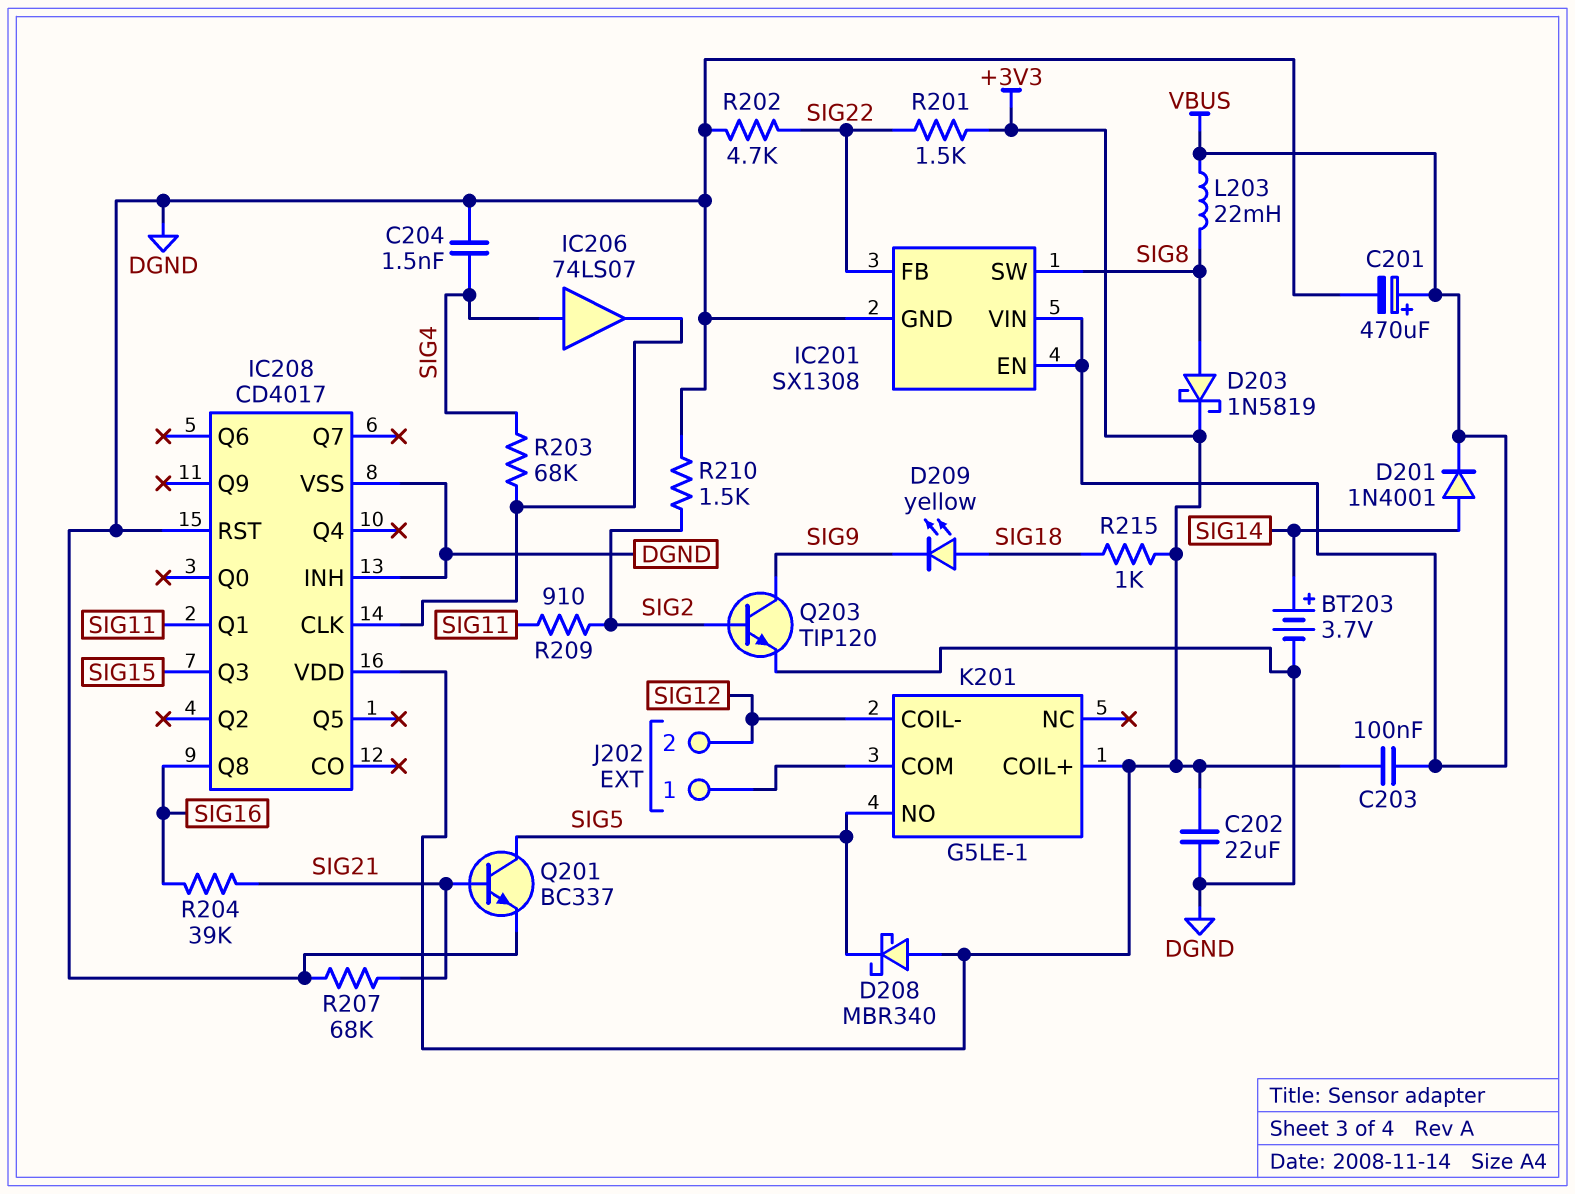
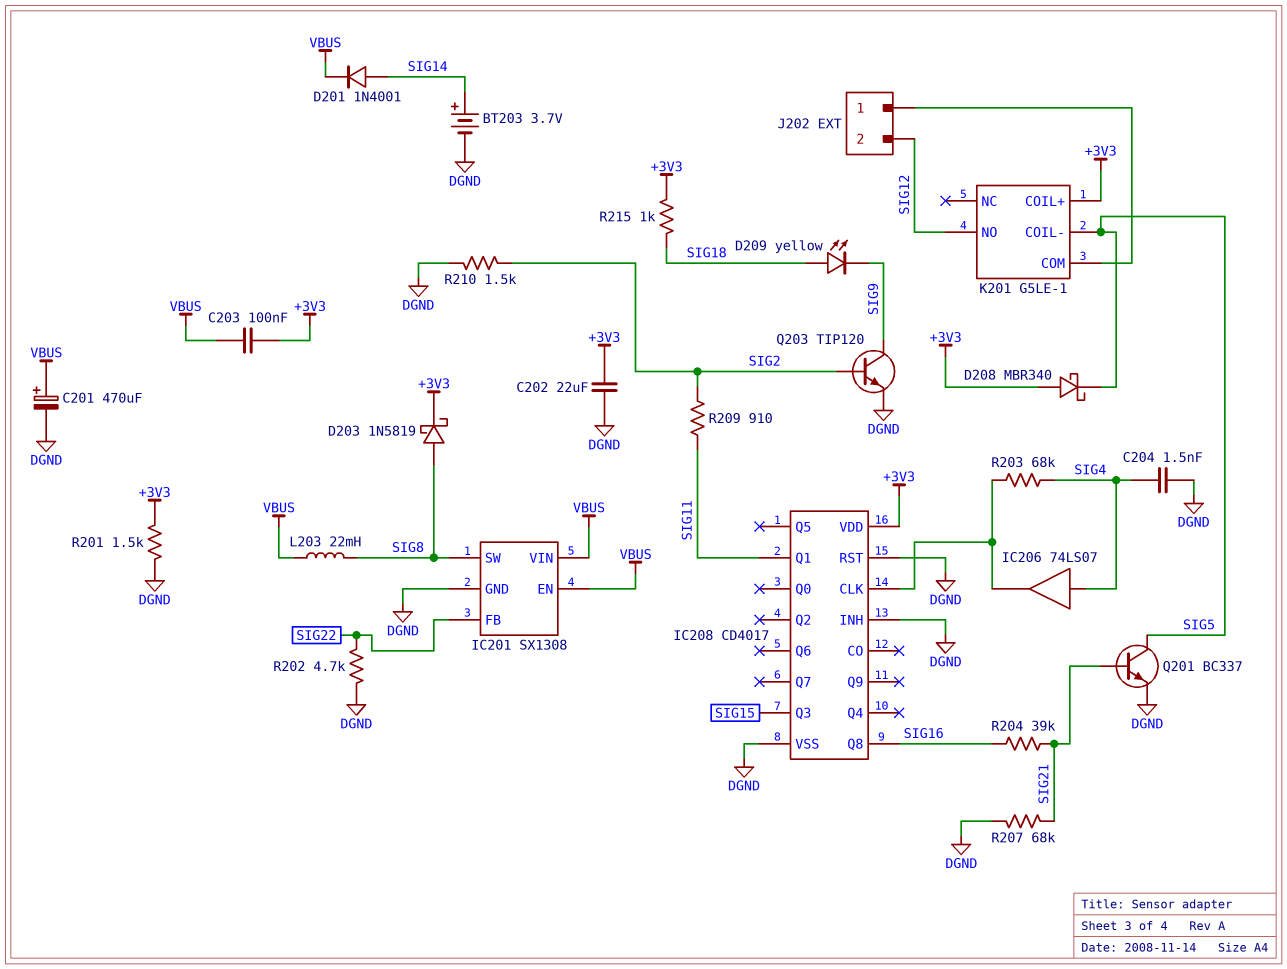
K201 pin COIL-: SIG12 -> SIG5
K201 pin NO: SIG5 -> SIG12
R201: 1.5k (+3V3, SIG22) -> 1.5k (+3V3, DGND)

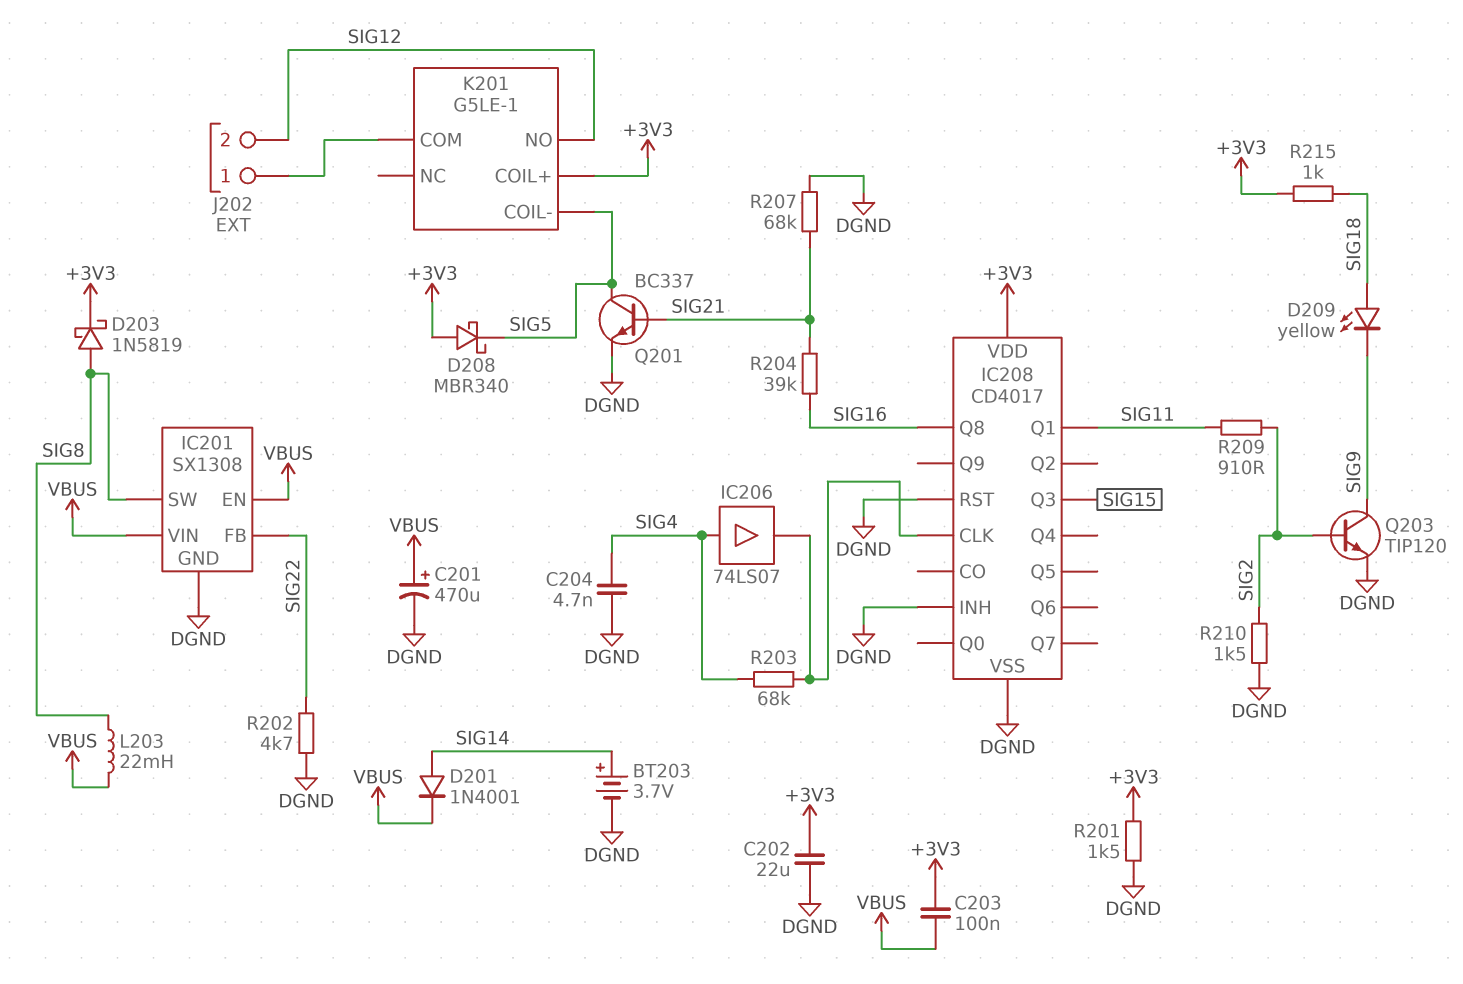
C204: 1.5nF (DGND, SIG4) -> 4.7nF (DGND, SIG4)

